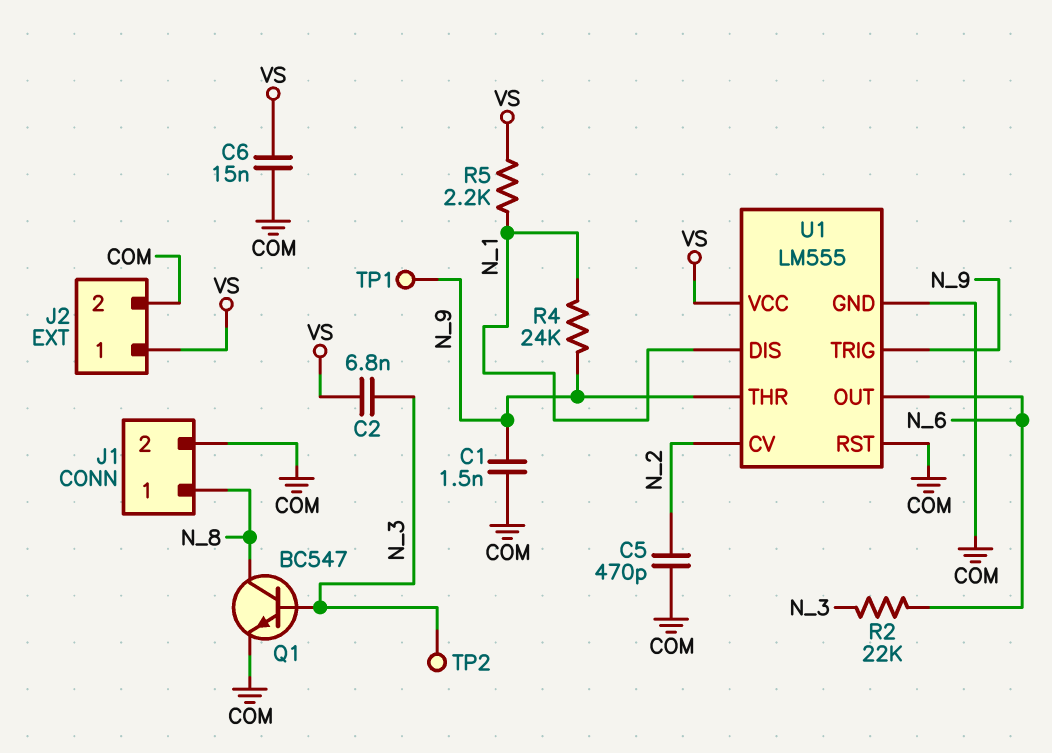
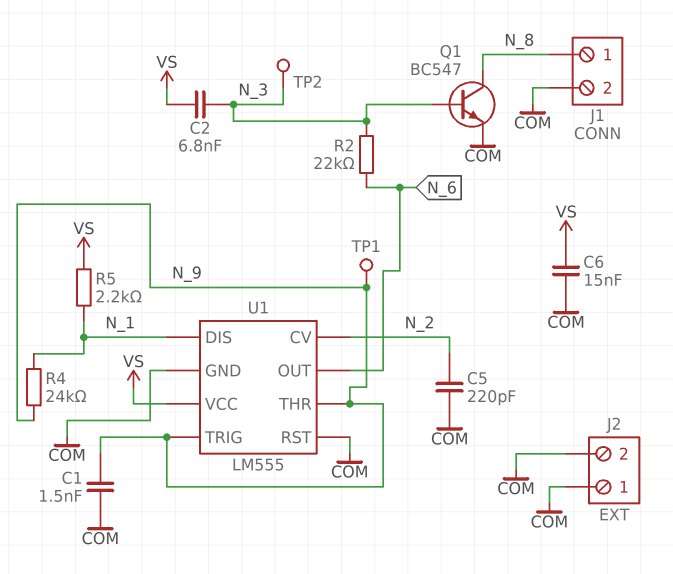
C5: 470pF (COM, N_2) -> 220pF (COM, N_2)
J2 pin 1: VS -> COM

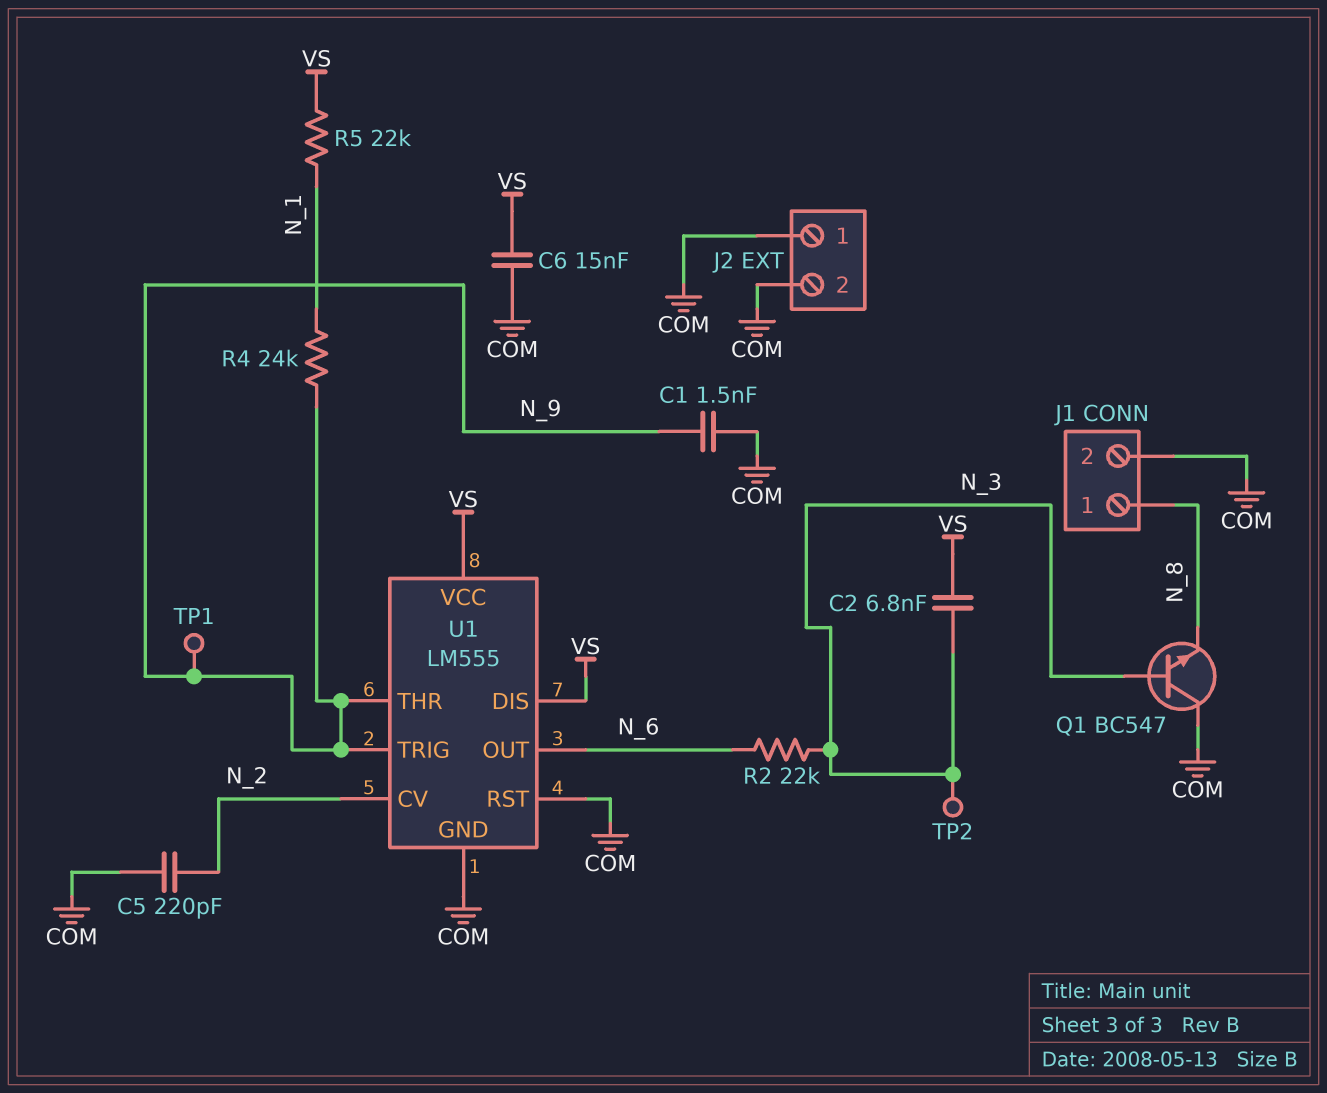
Q1: NPN BC547 (B N_3, C N_8, E COM) -> NPN BC547 (B N_3, C COM, E N_8)
R5: 2.2k (N_1, VS) -> 22k (N_1, VS)
U1 pin DIS: N_1 -> VS

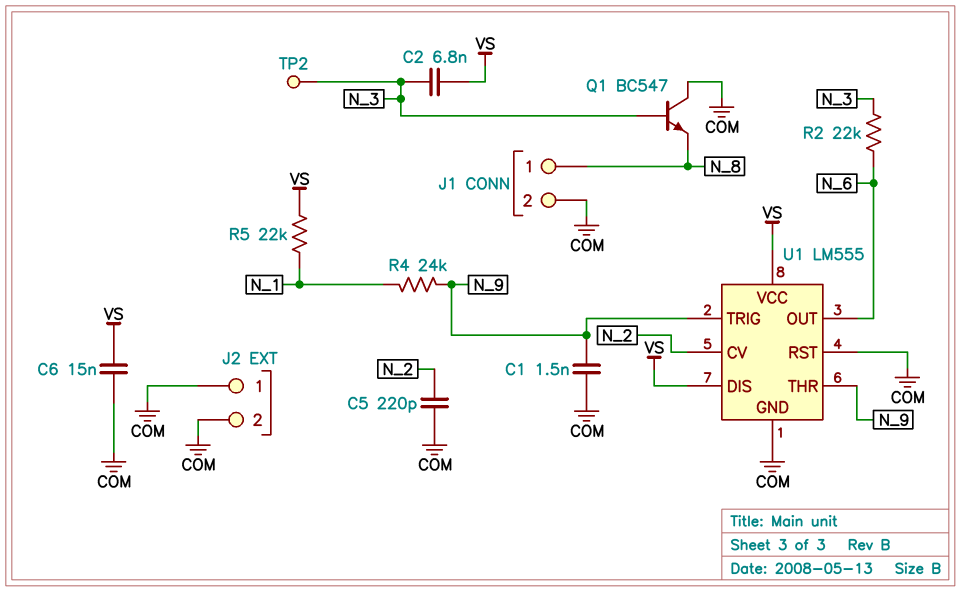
TP1: test point (N_9) -> none

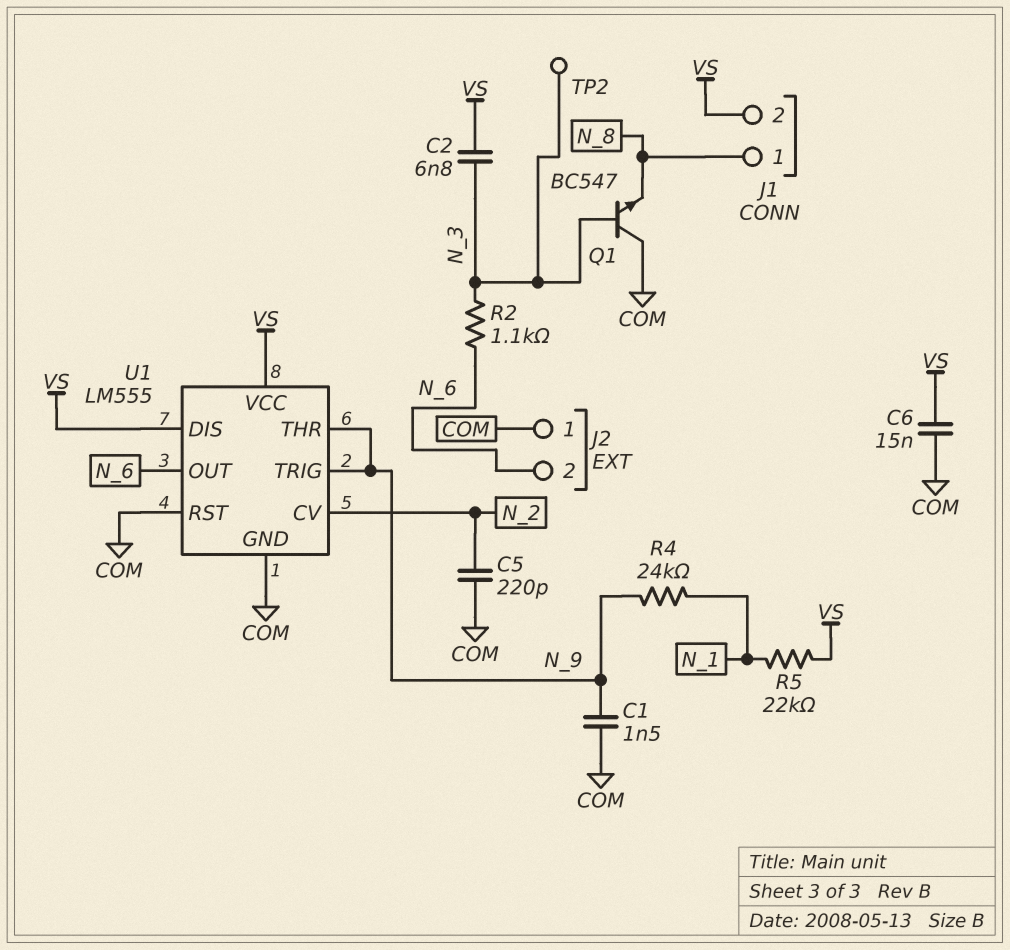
J1 pin 2: COM -> VS
J2 pin 2: COM -> N_6
R2: 22k (N_3, N_6) -> 1.1k (N_3, N_6)

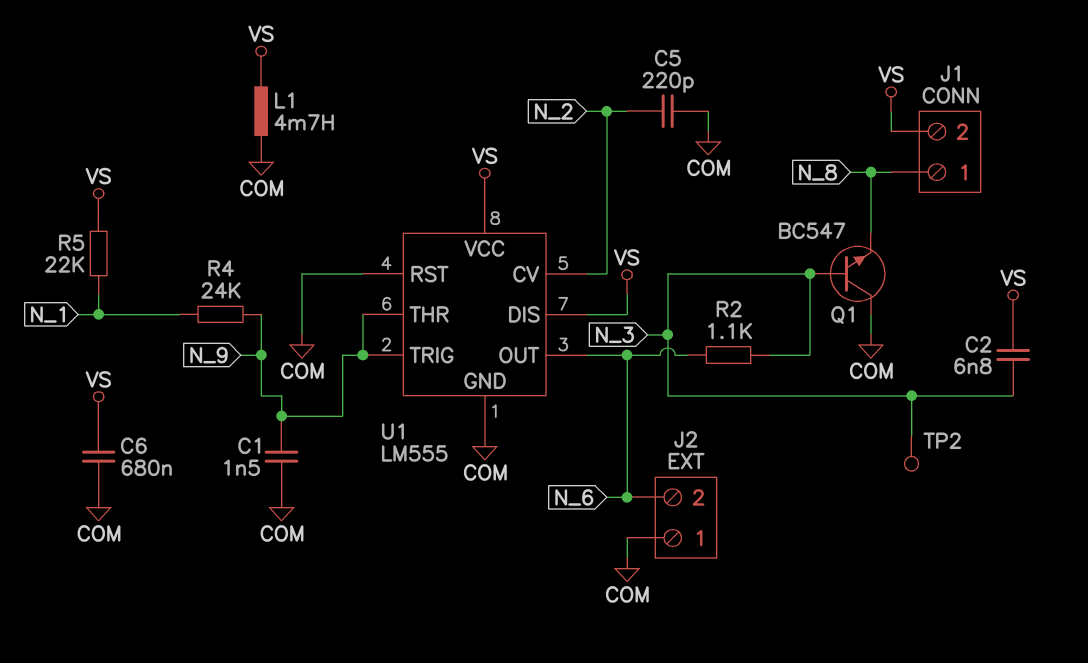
C6: 15nF (COM, VS) -> 680nF (COM, VS)
L1: none -> 4.7mH (COM, VS)

